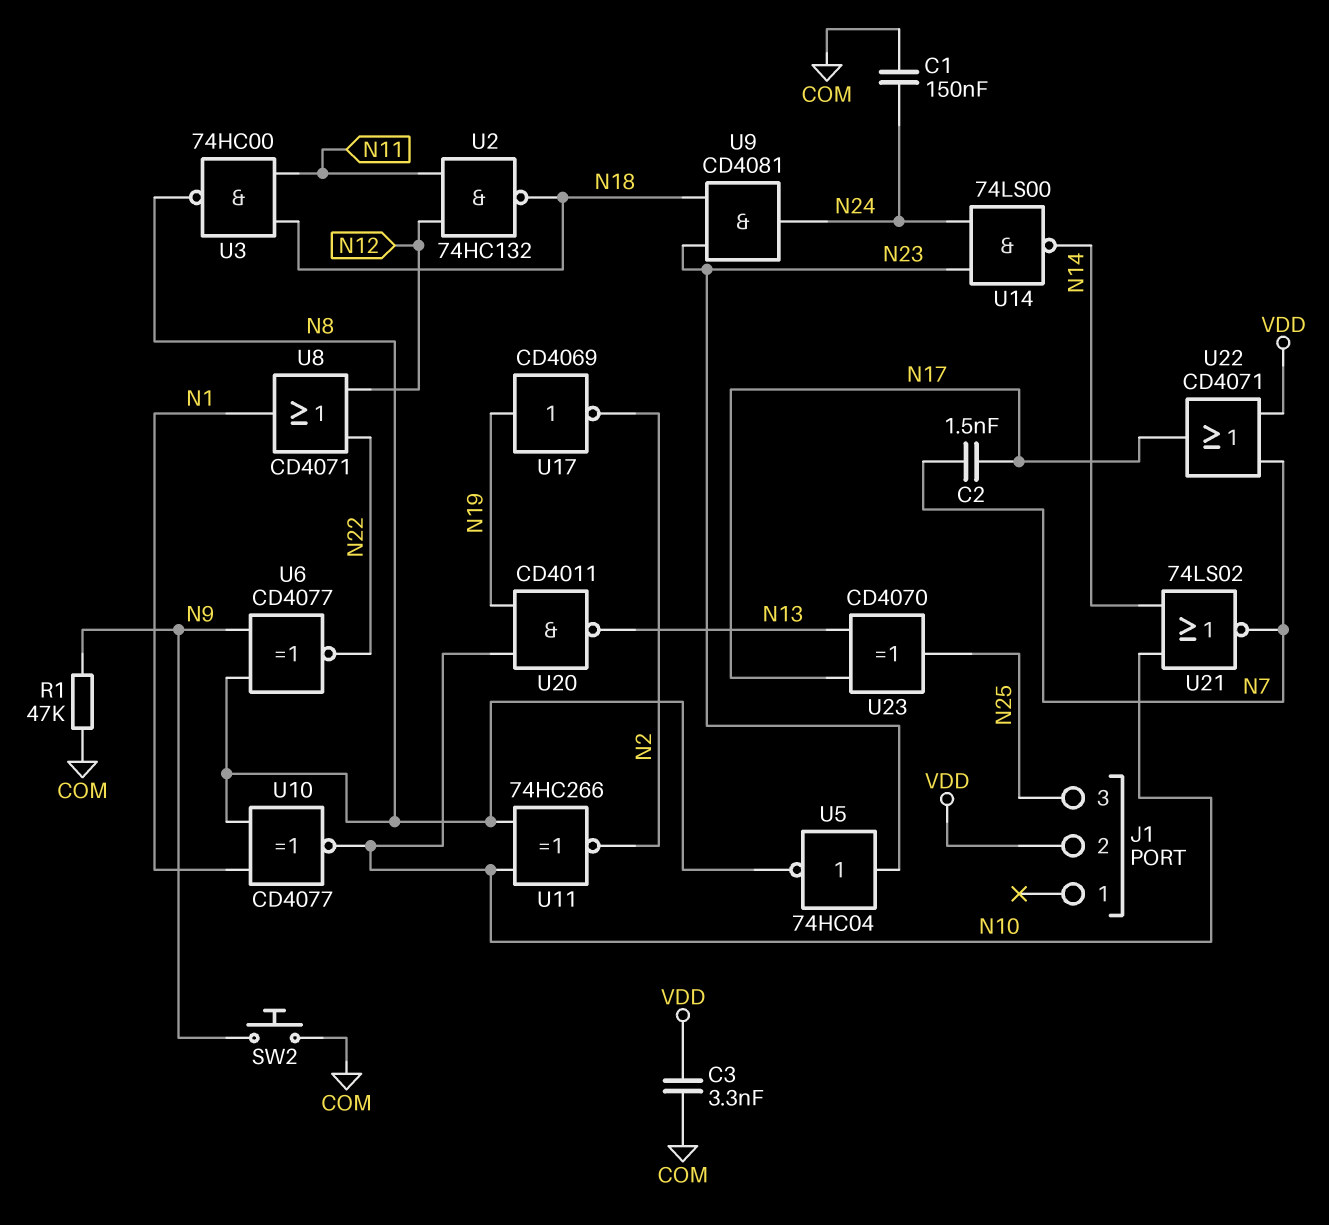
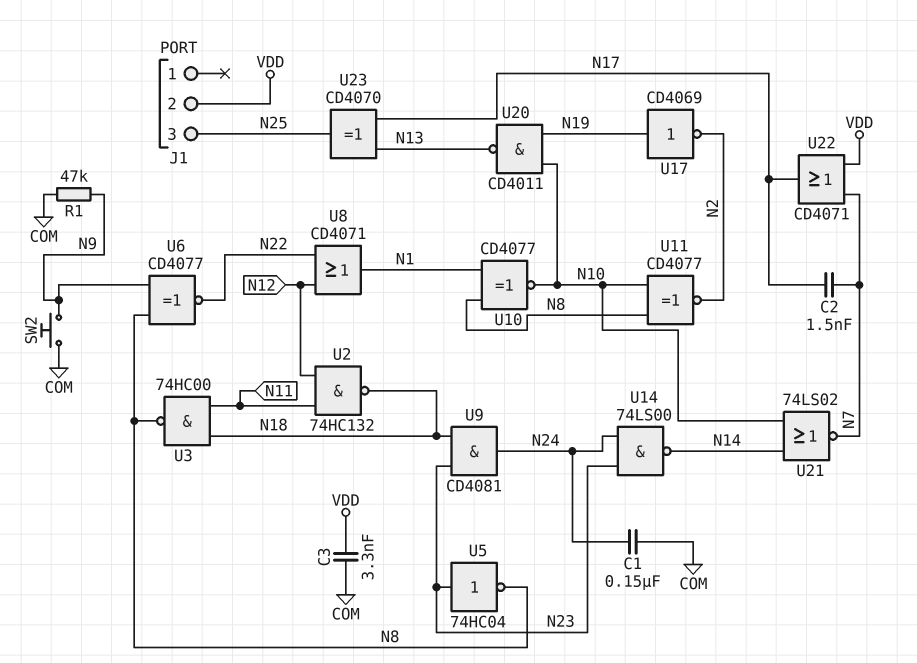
U11: XNOR 74HC266 (in N8, in N10, out N2) -> XNOR CD4077 (in N8, in N10, out N2)

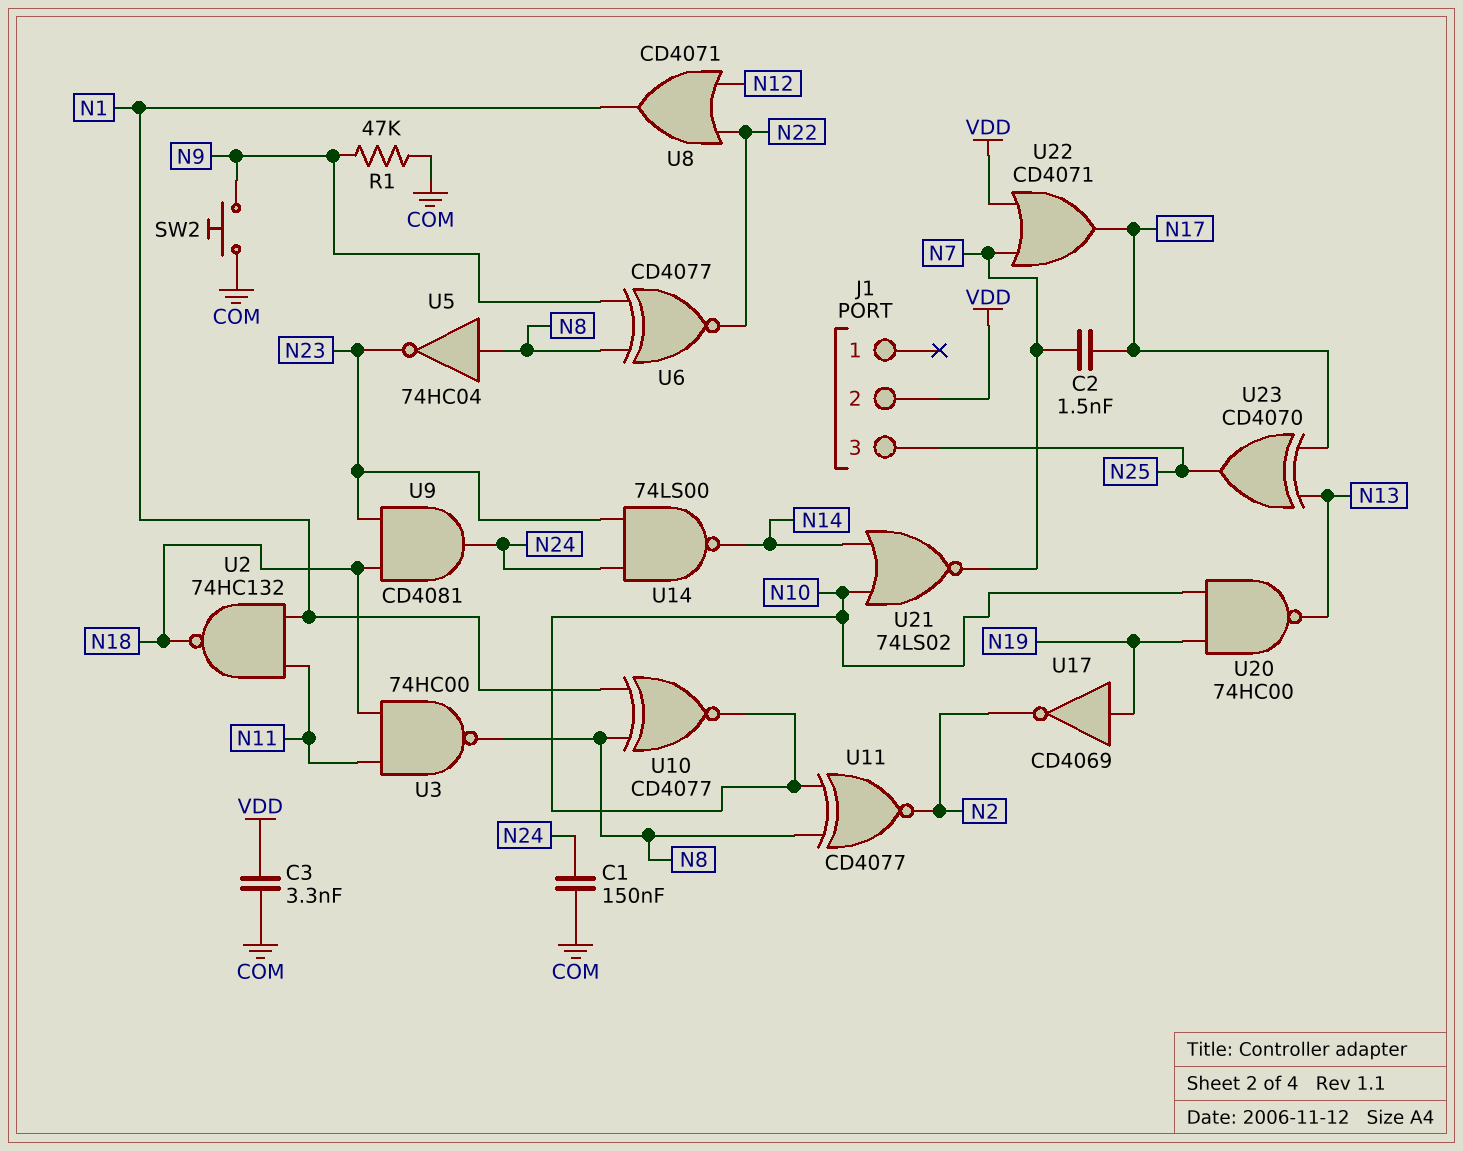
U2: NAND 74HC132 (in N11, in N12, out N18) -> NAND 74HC132 (in N1, in N11, out N18)
U5: NOT 74HC04 (in N23, out N8) -> NOT 74HC04 (in N8, out N23)
U20: NAND CD4011 (in N10, in N19, out N13) -> NAND 74HC00 (in N10, in N19, out N13)

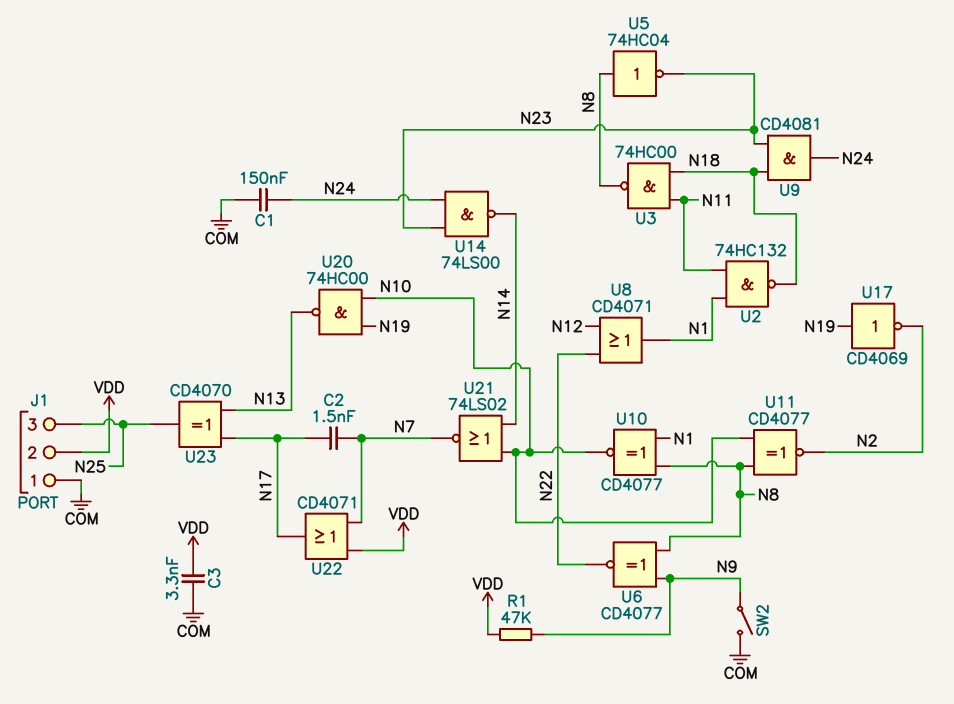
J1 pin 1: none -> COM
R1: 47k (COM, N9) -> 47k (N9, VDD)
SW2: button (COM, N9) -> switch (COM, N9)

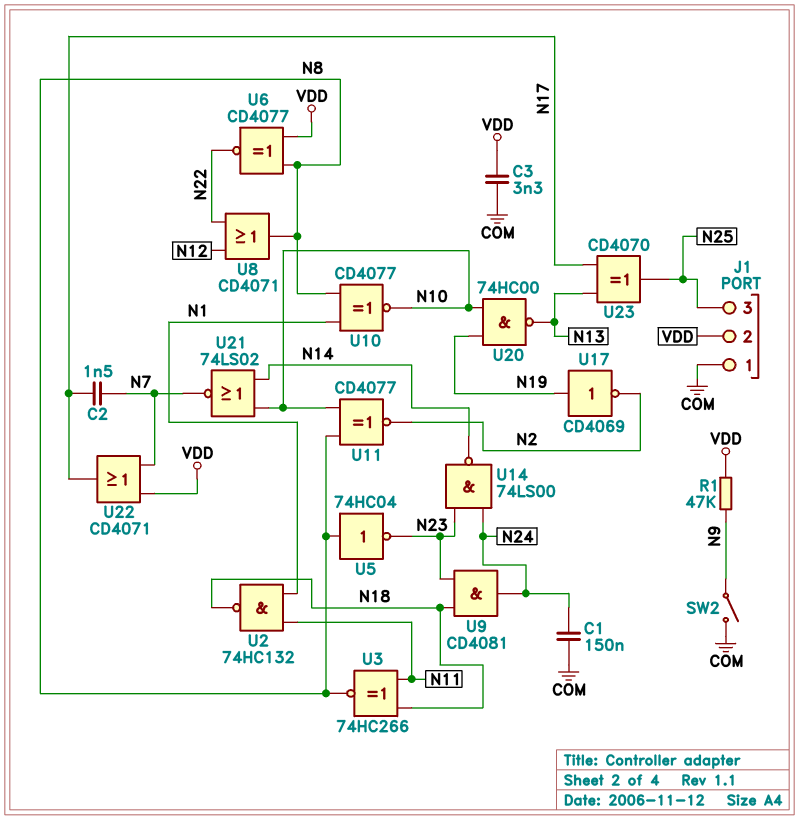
U3: NAND 74HC00 (in N11, in N18, out N8) -> XNOR 74HC266 (in N11, in N18, out N8)
U6: XNOR CD4077 (in N8, in N9, out N22) -> XNOR CD4077 (in N8, in VDD, out N22)
U8: OR CD4071 (in N12, in N22, out N1) -> OR CD4071 (in N12, in N22, out N8)

